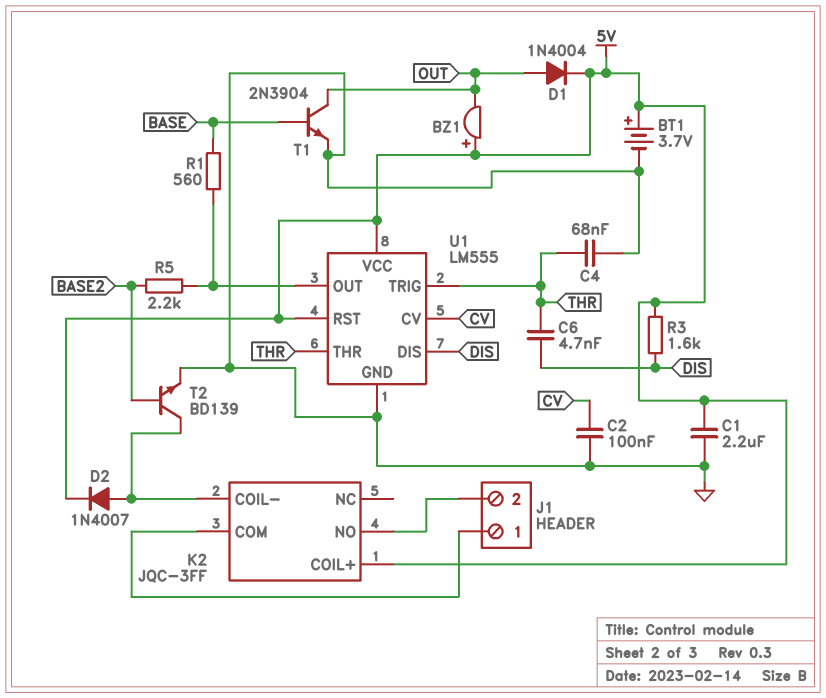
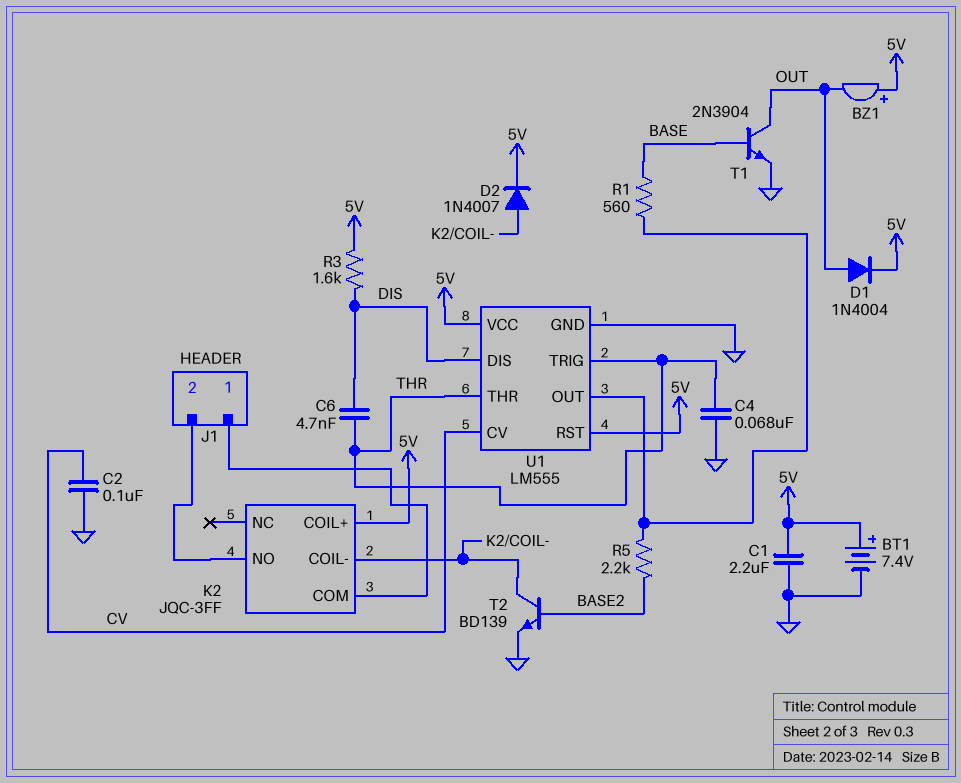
BT1: 3.7V (plus 5V, minus GND) -> 7.4V (plus 5V, minus GND)

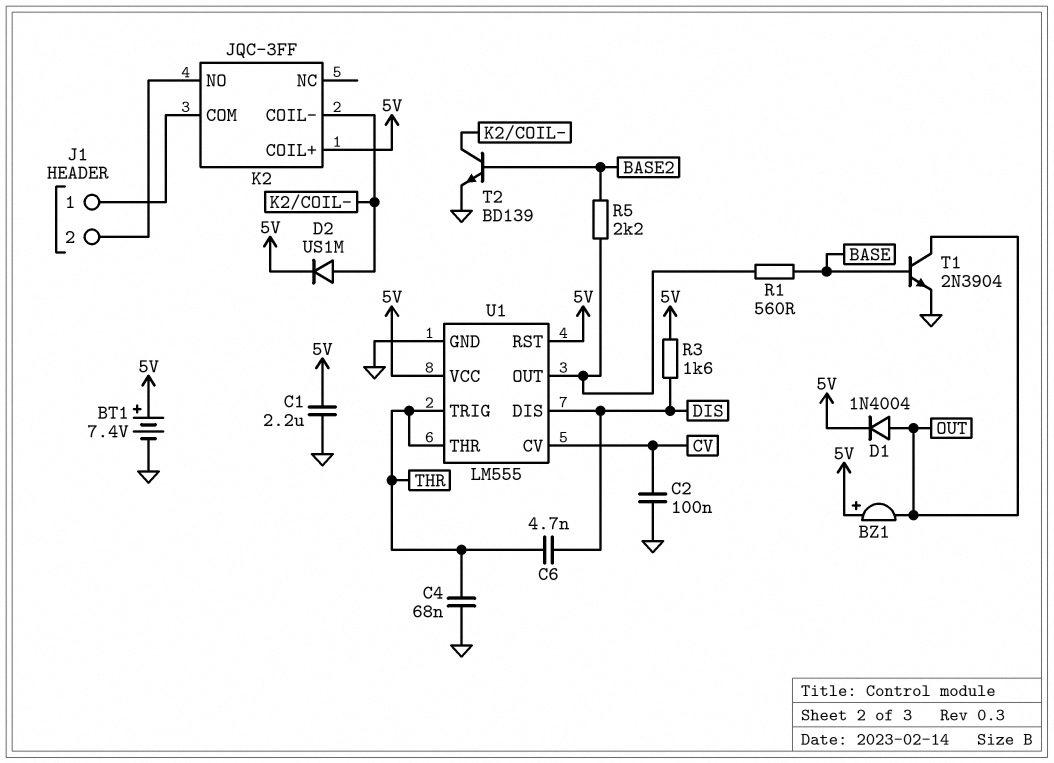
D2: diode 1N4007 (A K2/COIL-, K 5V) -> diode US1M (A K2/COIL-, K 5V)

